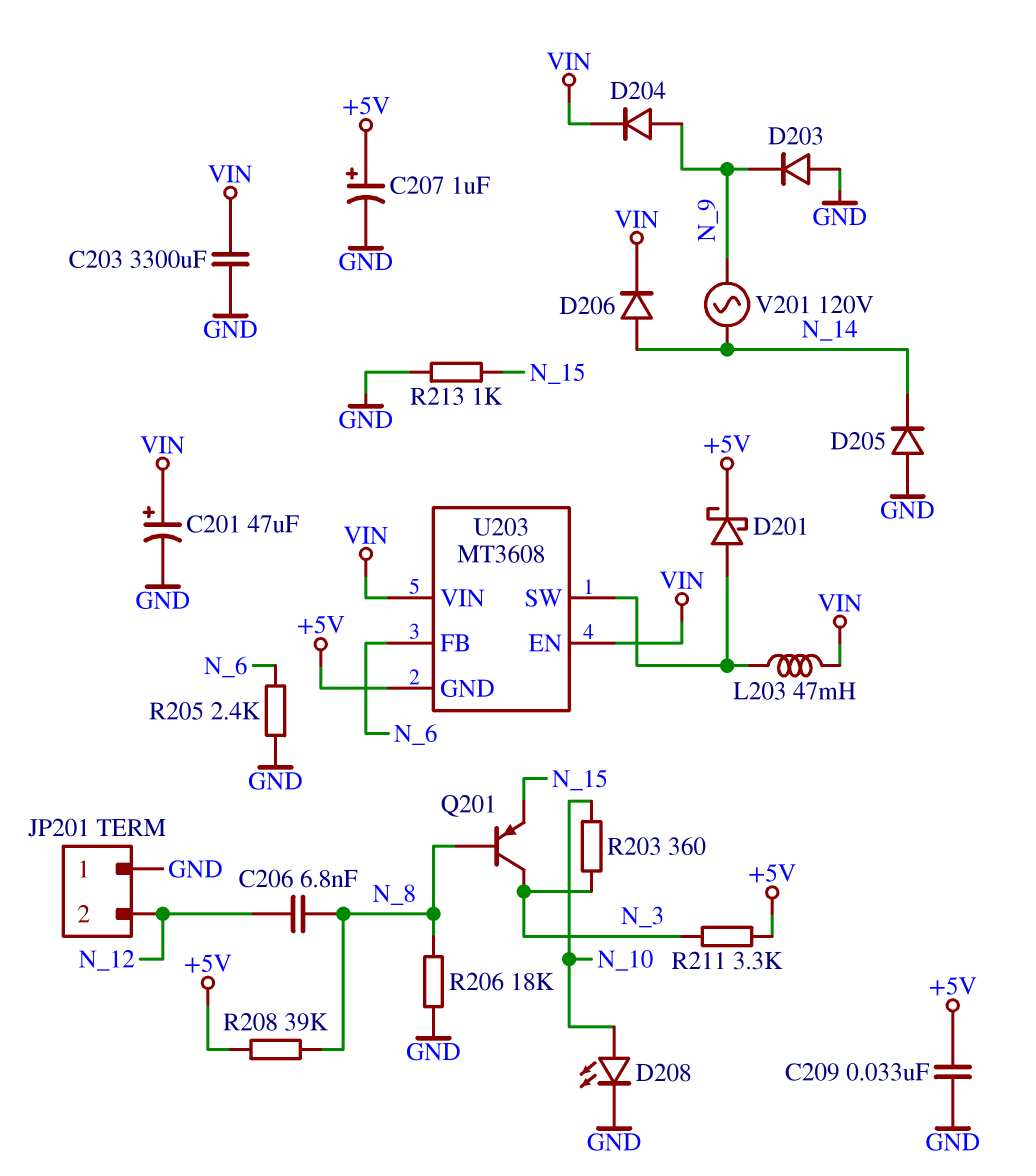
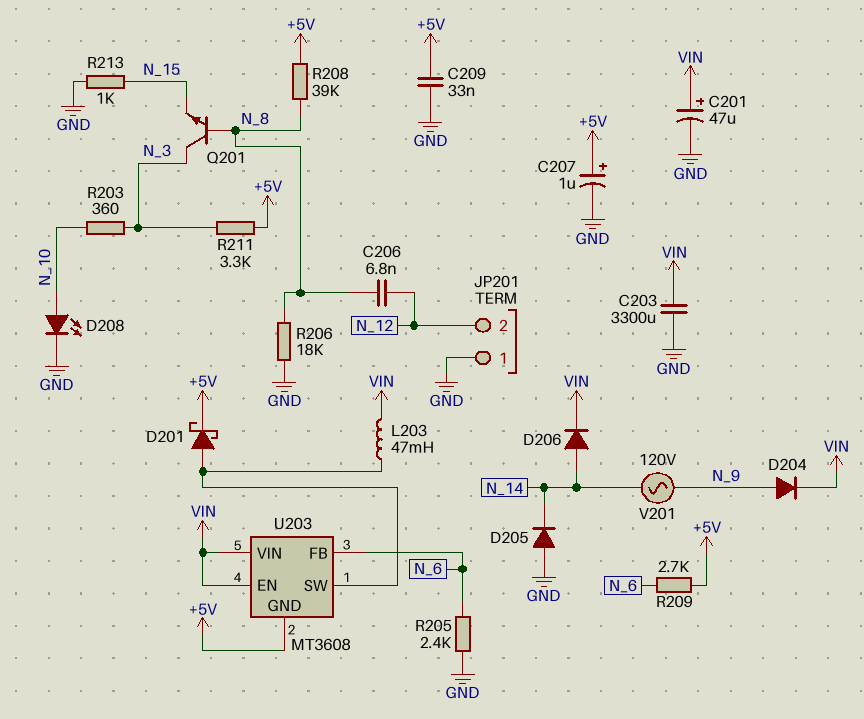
D203: diode (A GND, K N_9) -> none
Q201: PNP (B N_8, C N_3, E N_15) -> NPN (B N_8, C N_3, E N_15)
R209: none -> 2.7k (+5V, N_6)

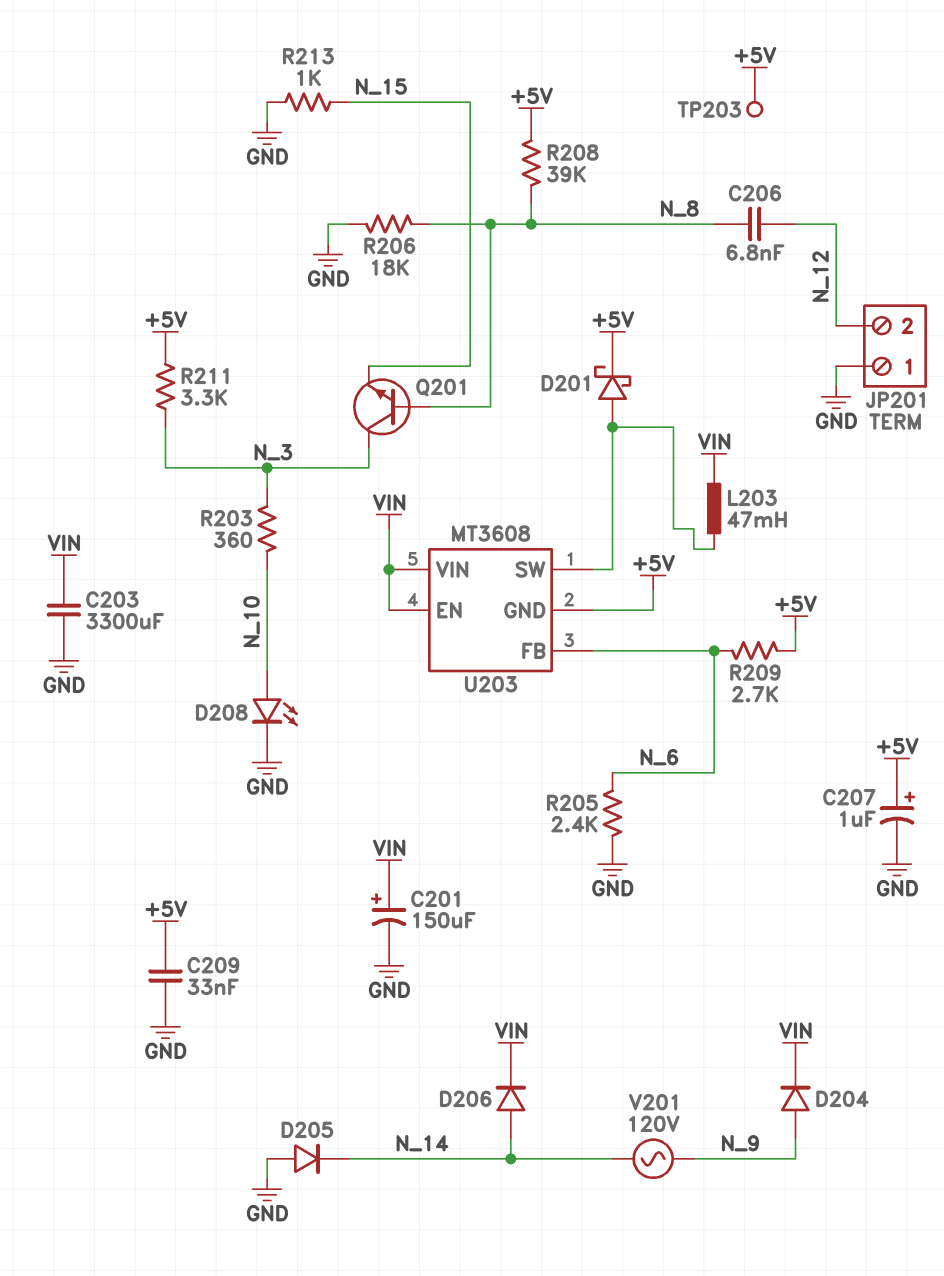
C201: 47uF (plus VIN, minus GND) -> 150uF (plus VIN, minus GND)
TP203: none -> test point (+5V)

